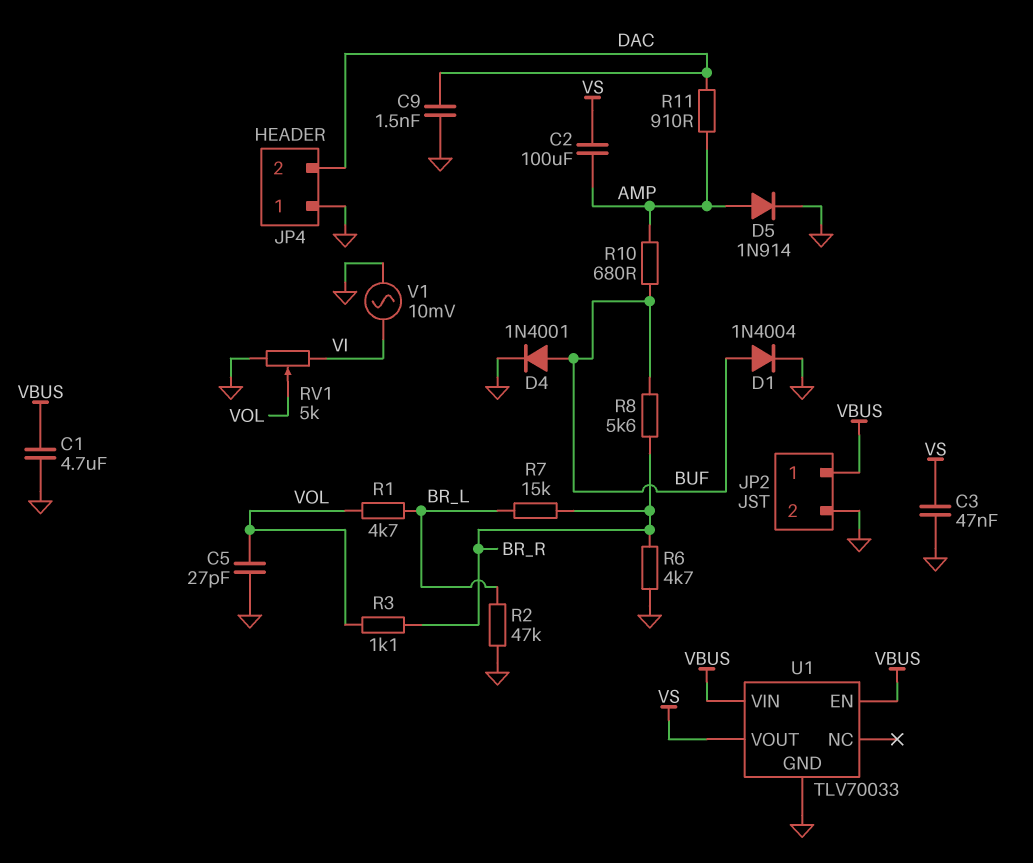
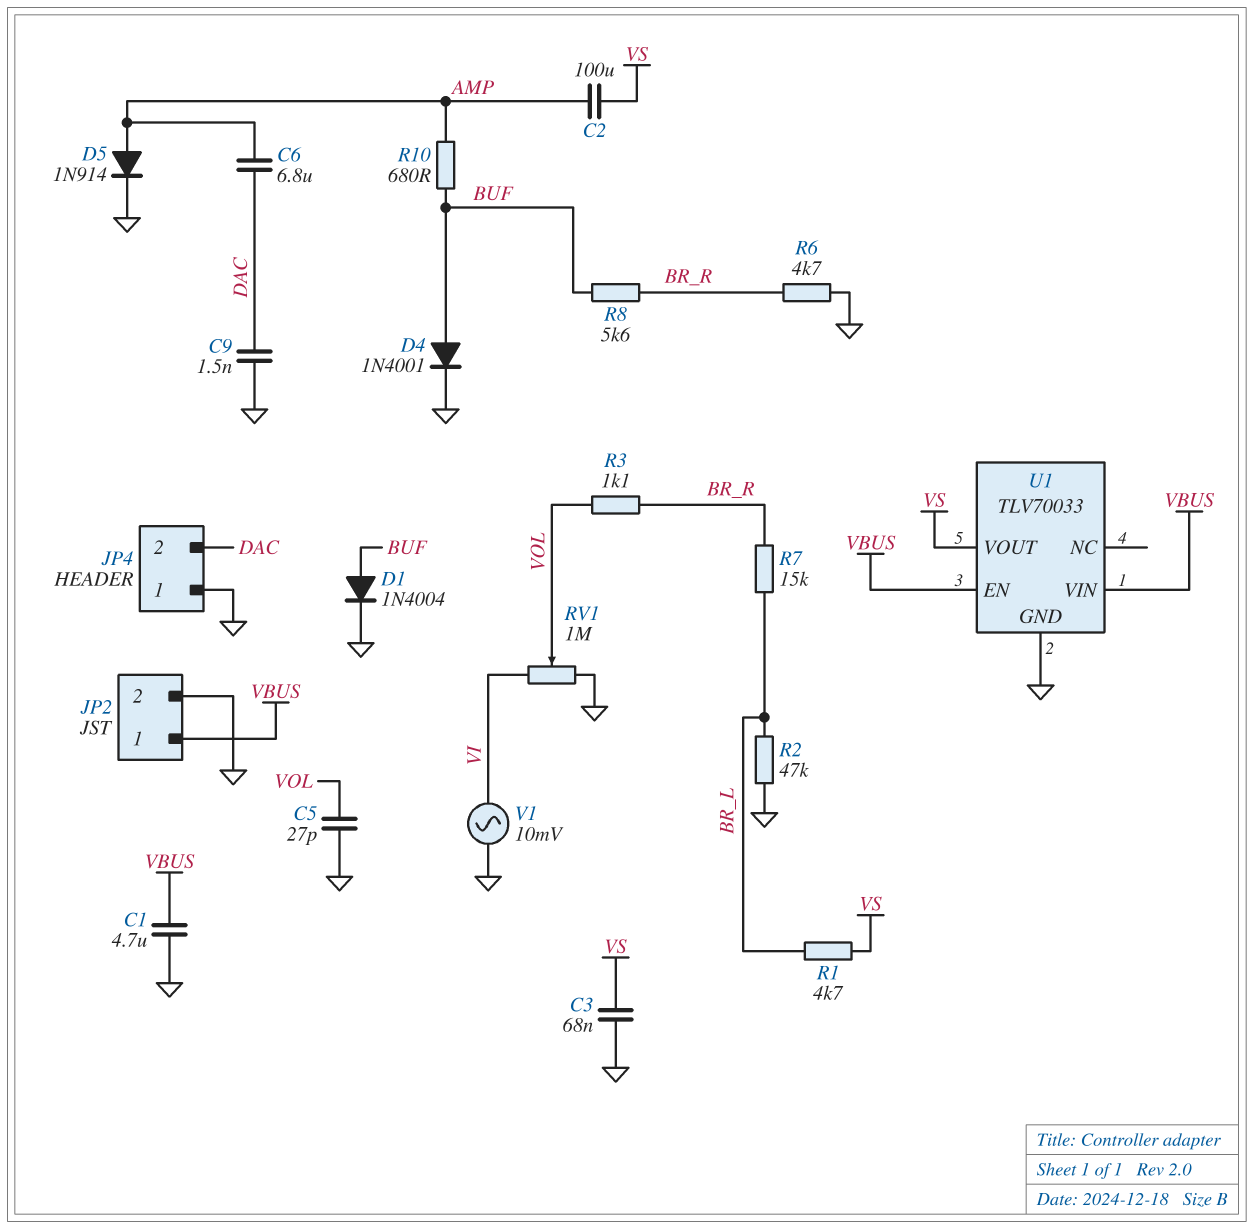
C3: 47nF (GND, VS) -> 68nF (GND, VS)
C6: none -> 6.8uF (AMP, DAC)
R1: 4.7k (BR_L, VOL) -> 4.7k (BR_L, VS)
R11: 910 (AMP, DAC) -> none
RV1: 5k (GND, VI, wiper VOL) -> 1M (GND, VI, wiper VOL)

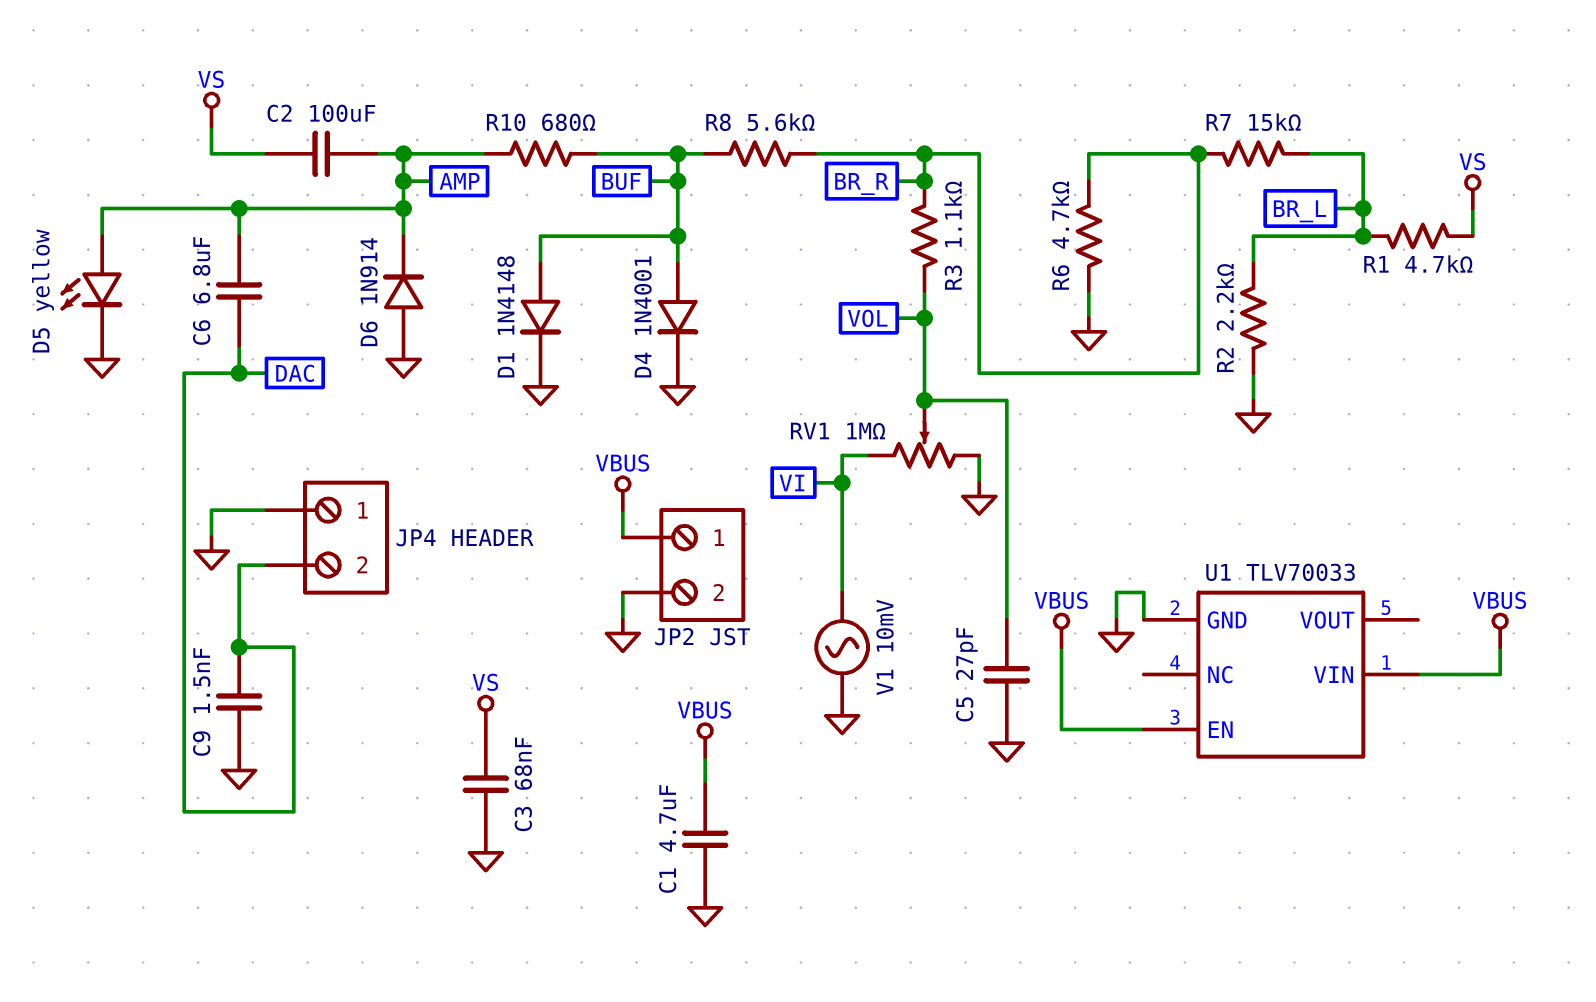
D1: diode 1N4004 (A BUF, K GND) -> diode 1N4148 (A BUF, K GND)
D5: diode 1N914 (A AMP, K GND) -> LED yellow (A AMP, K GND)
D6: none -> diode 1N914 (A GND, K AMP)
R2: 47k (BR_L, GND) -> 2.2k (BR_L, GND)
U1 pin VOUT: VS -> none

